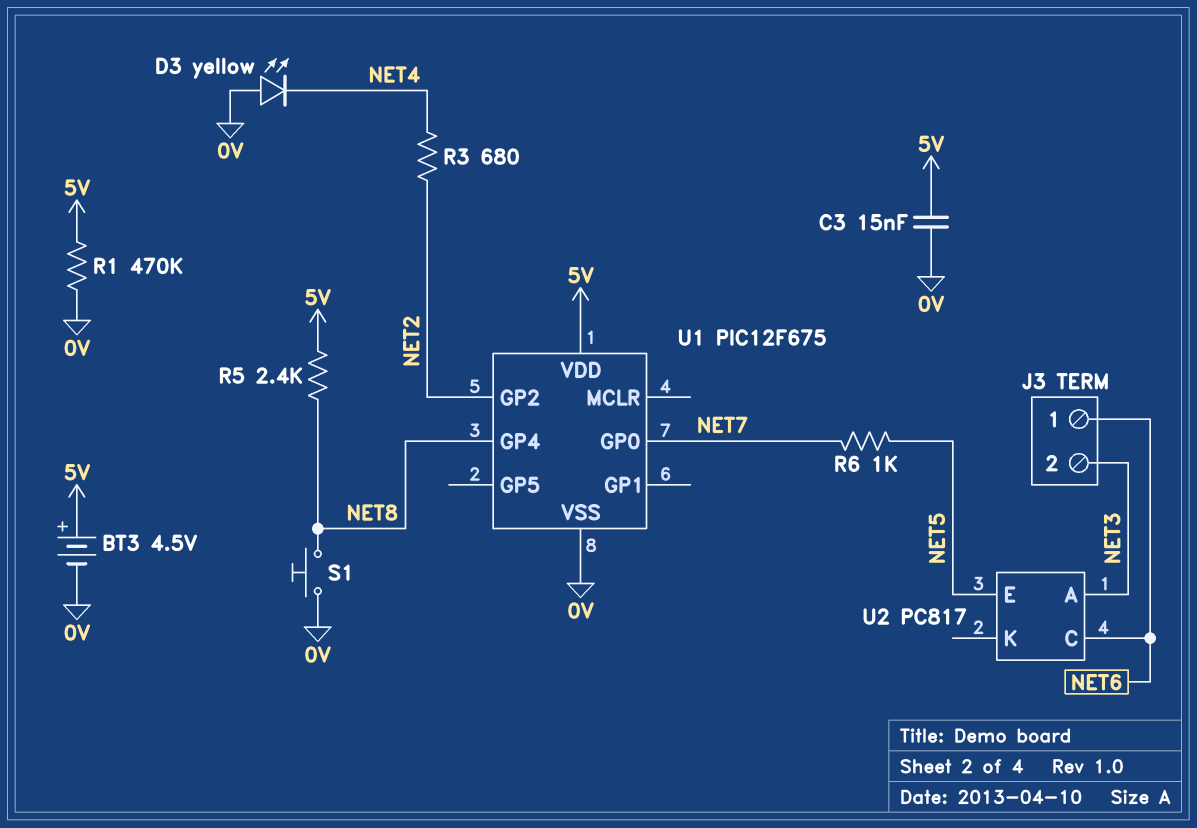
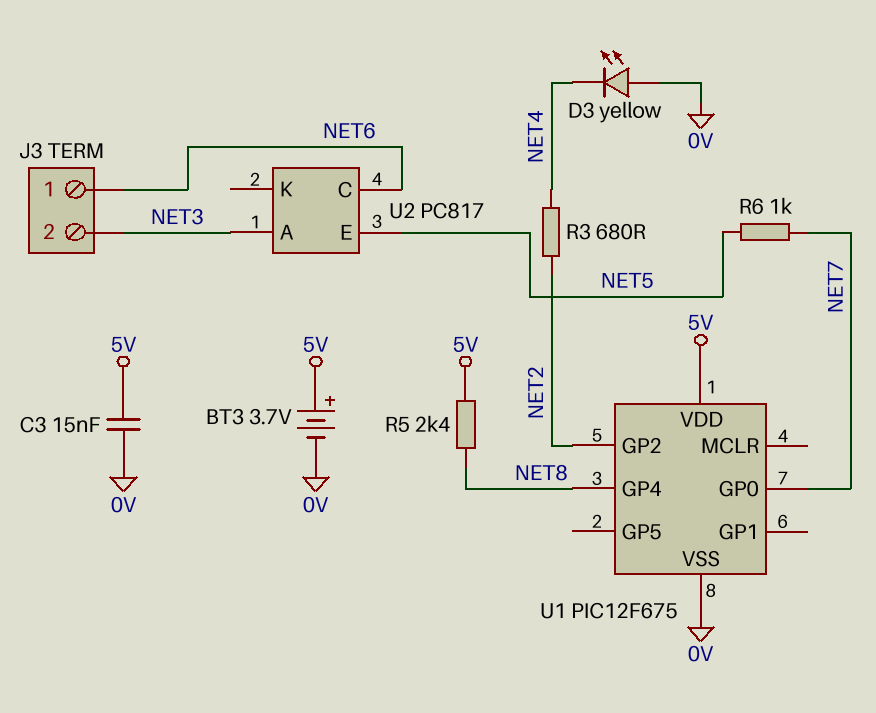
BT3: 4.5V (plus 5V, minus 0V) -> 3.7V (plus 5V, minus 0V)
R1: 470k (0V, 5V) -> none
S1: button (0V, NET8) -> none

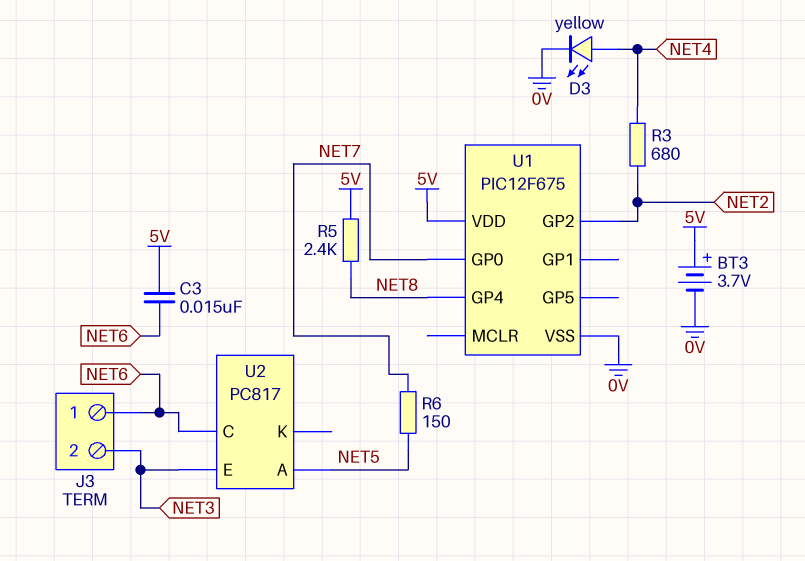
C3: 15nF (0V, 5V) -> 15nF (5V, NET6)
D3: LED yellow (A 0V, K NET4) -> LED yellow (A NET4, K 0V)
R6: 1k (NET5, NET7) -> 150 (NET5, NET7)
U2 pin A: NET3 -> NET5
U2 pin E: NET5 -> NET3

